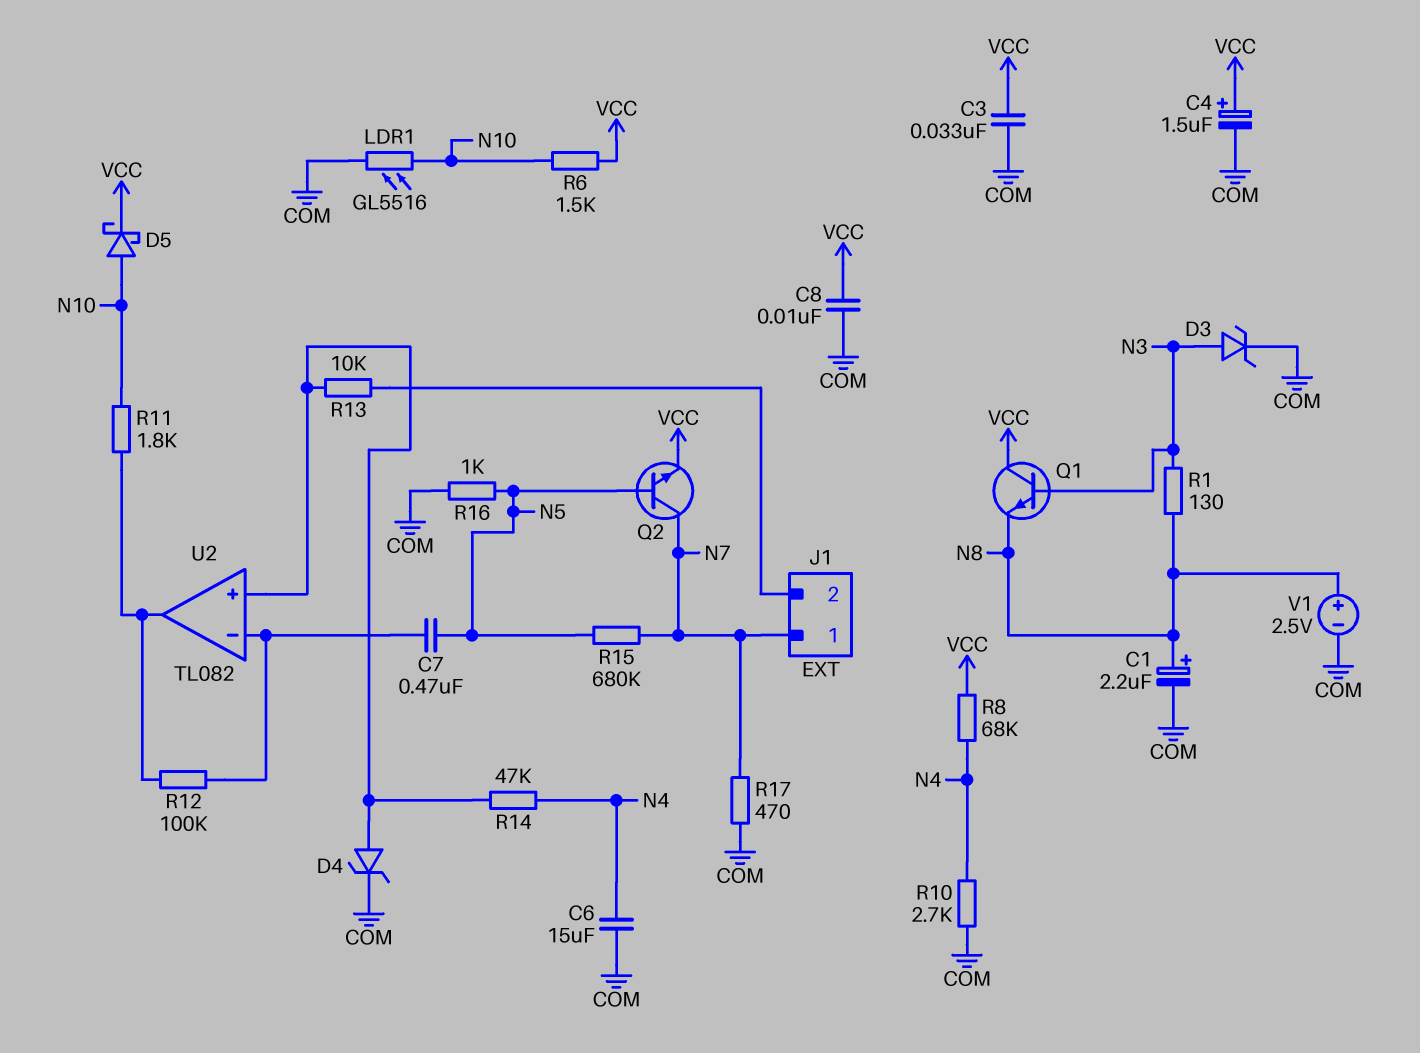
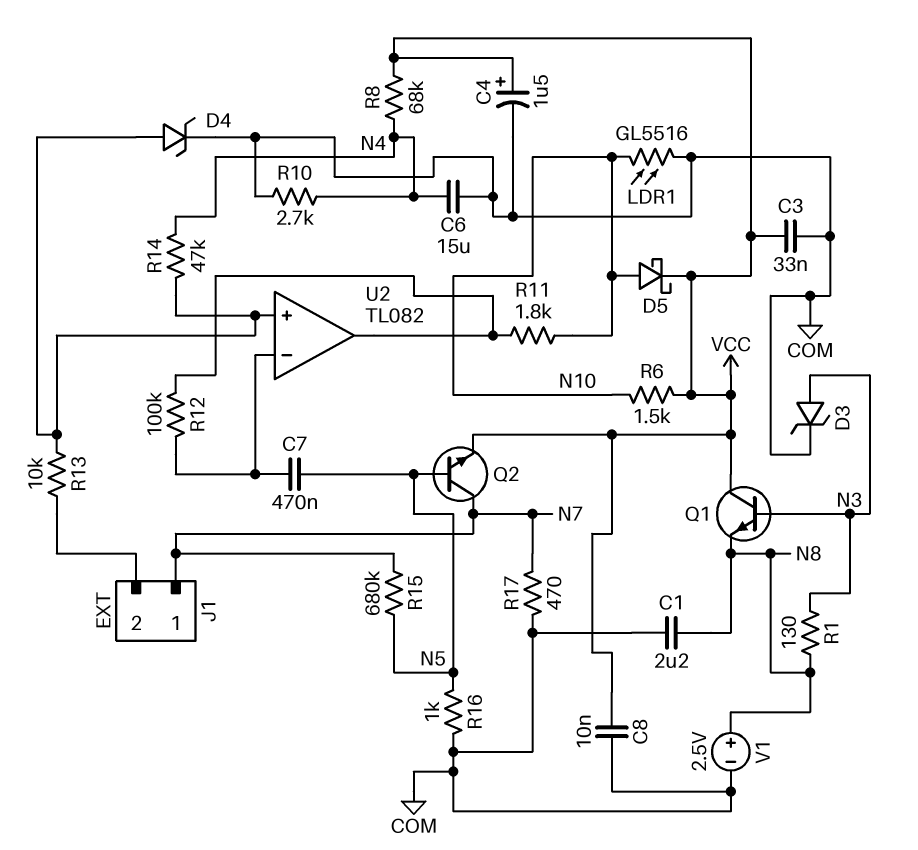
C1: 2.2uF (plus N8, minus COM) -> 2.2uF (COM, N8)

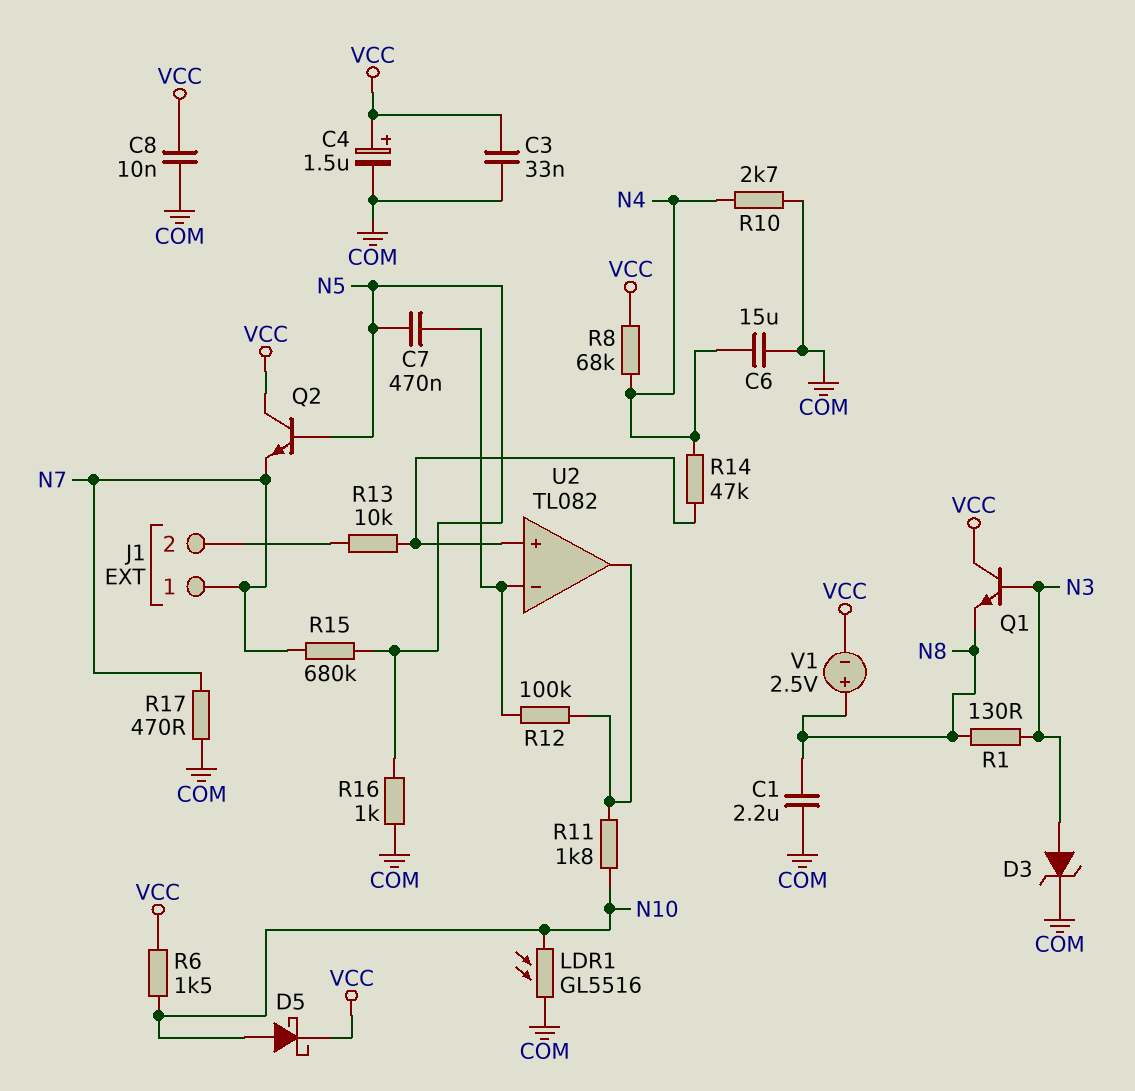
D4: zener (A U2/in+, K COM) -> none
Q2: NPN (B N5, C N7, E VCC) -> NPN (B N5, C VCC, E N7)
V1: 2.5V (plus N8, minus COM) -> 2.5V (plus N8, minus VCC)

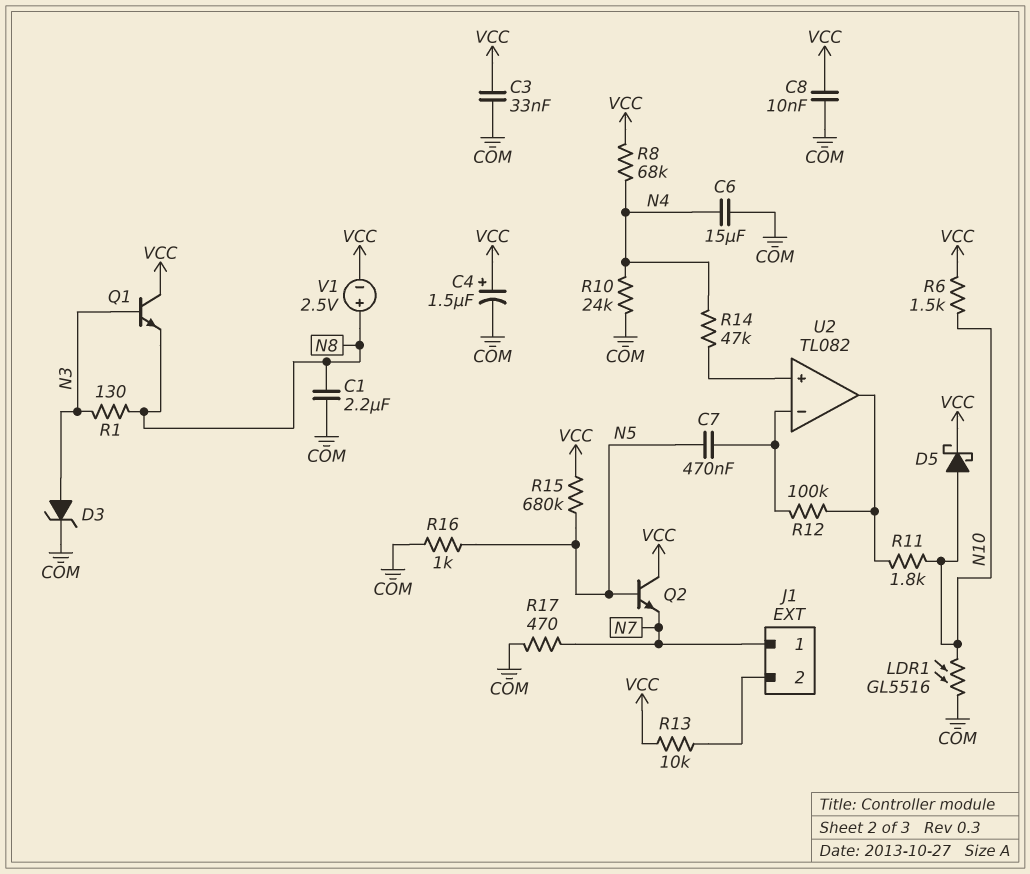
R10: 2.7k (COM, N4) -> 24k (COM, N4)
R13: 10k (J1/2, U2/in+) -> 10k (J1/2, VCC)
R15: 680k (N5, N7) -> 680k (N5, VCC)

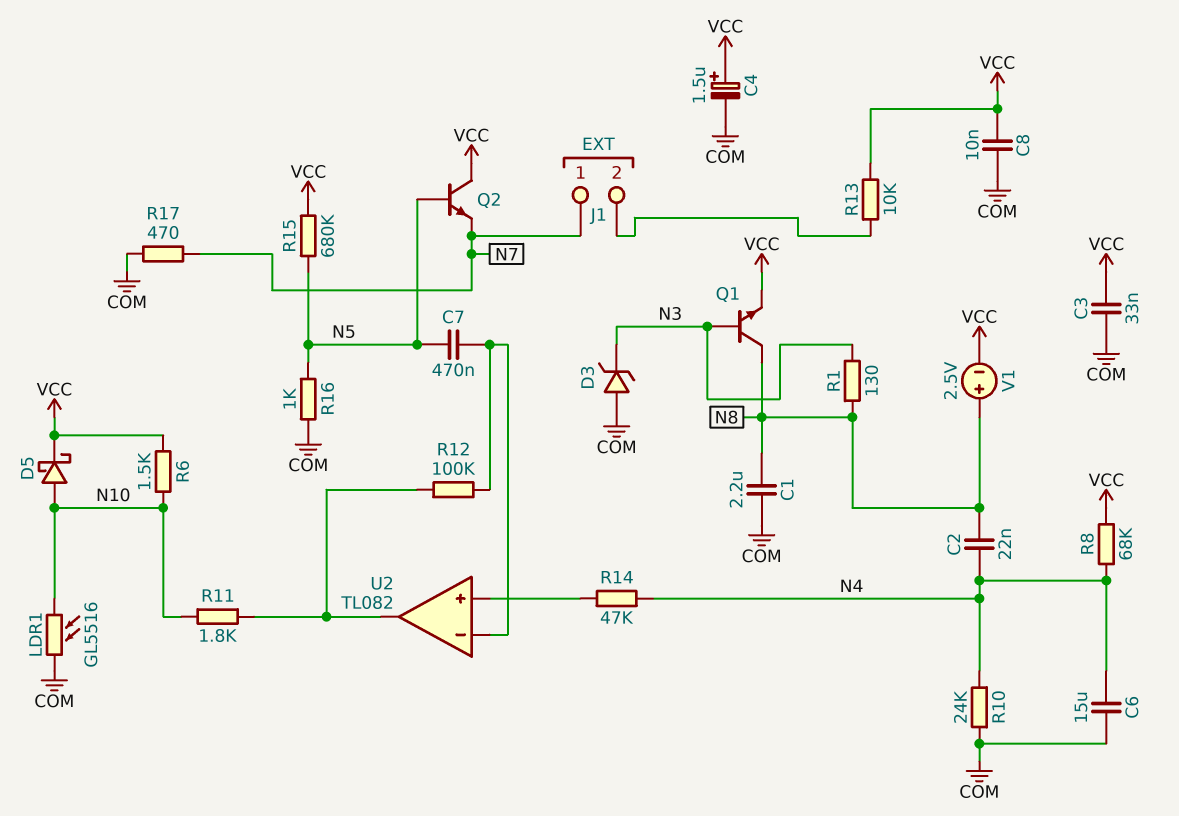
C2: none -> 22nF (N4, N8)
D3: zener (A N3, K COM) -> zener (A COM, K N3)
Q1: NPN (B N3, C VCC, E N8) -> NPN (B N3, C N8, E VCC)

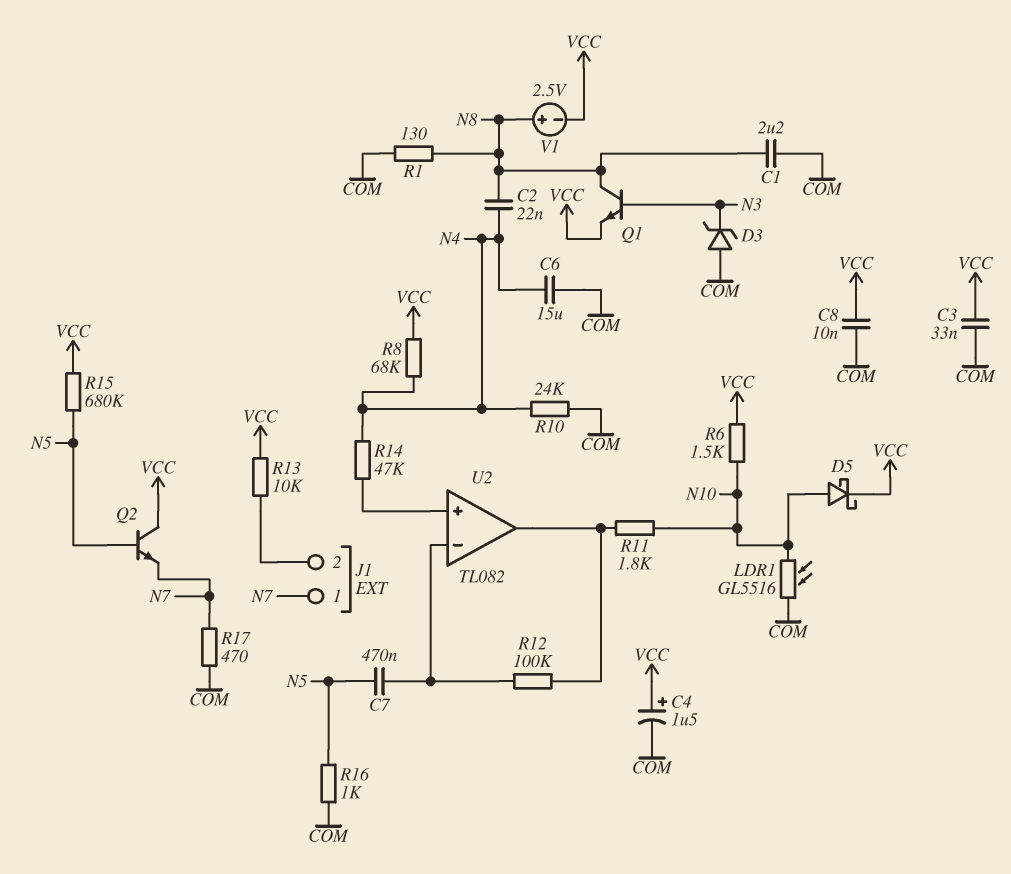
R1: 130 (N3, N8) -> 130 (COM, N8)

